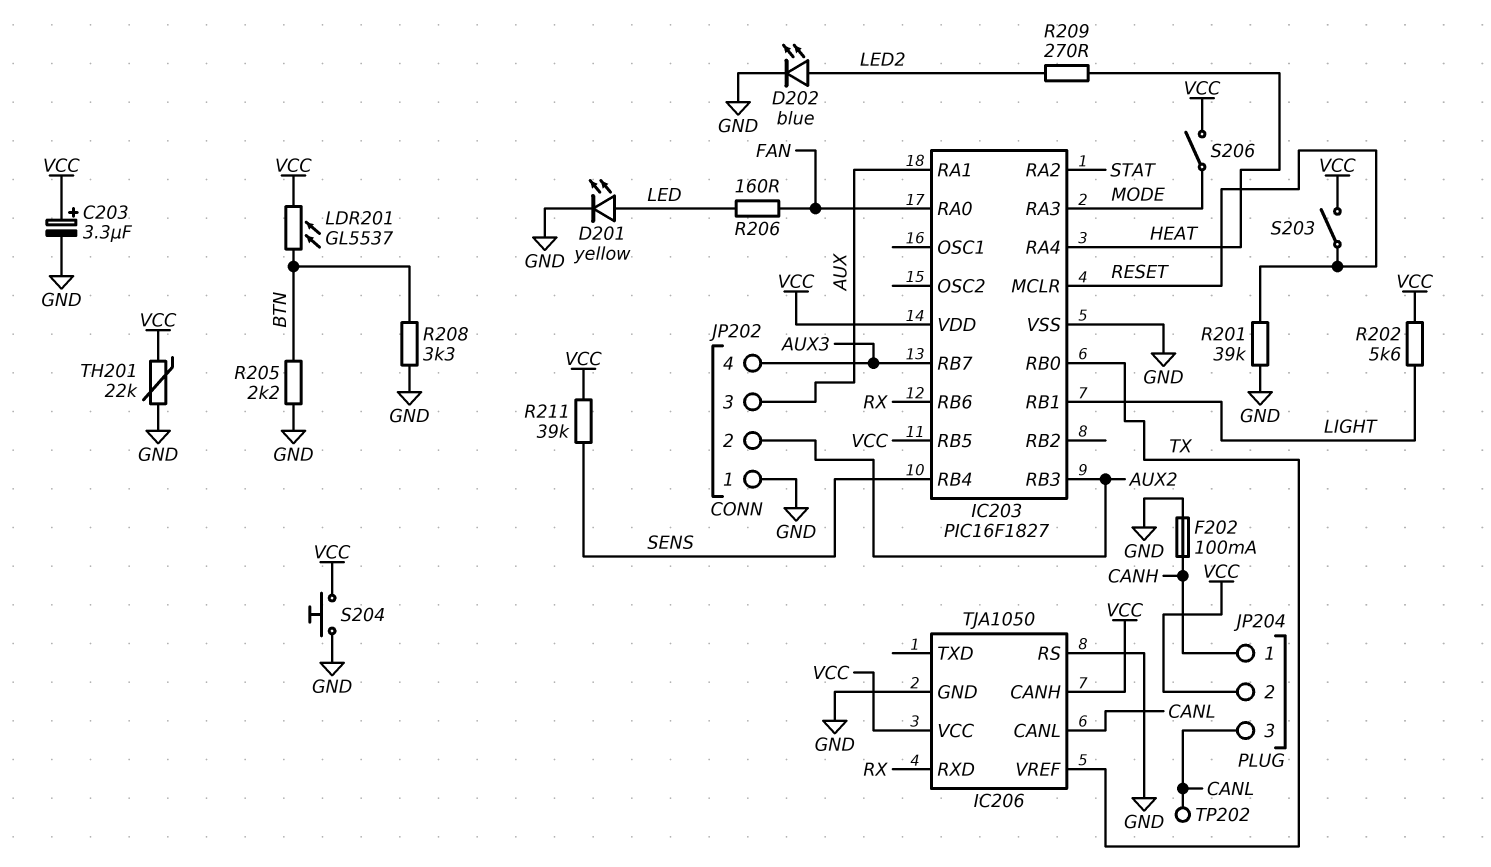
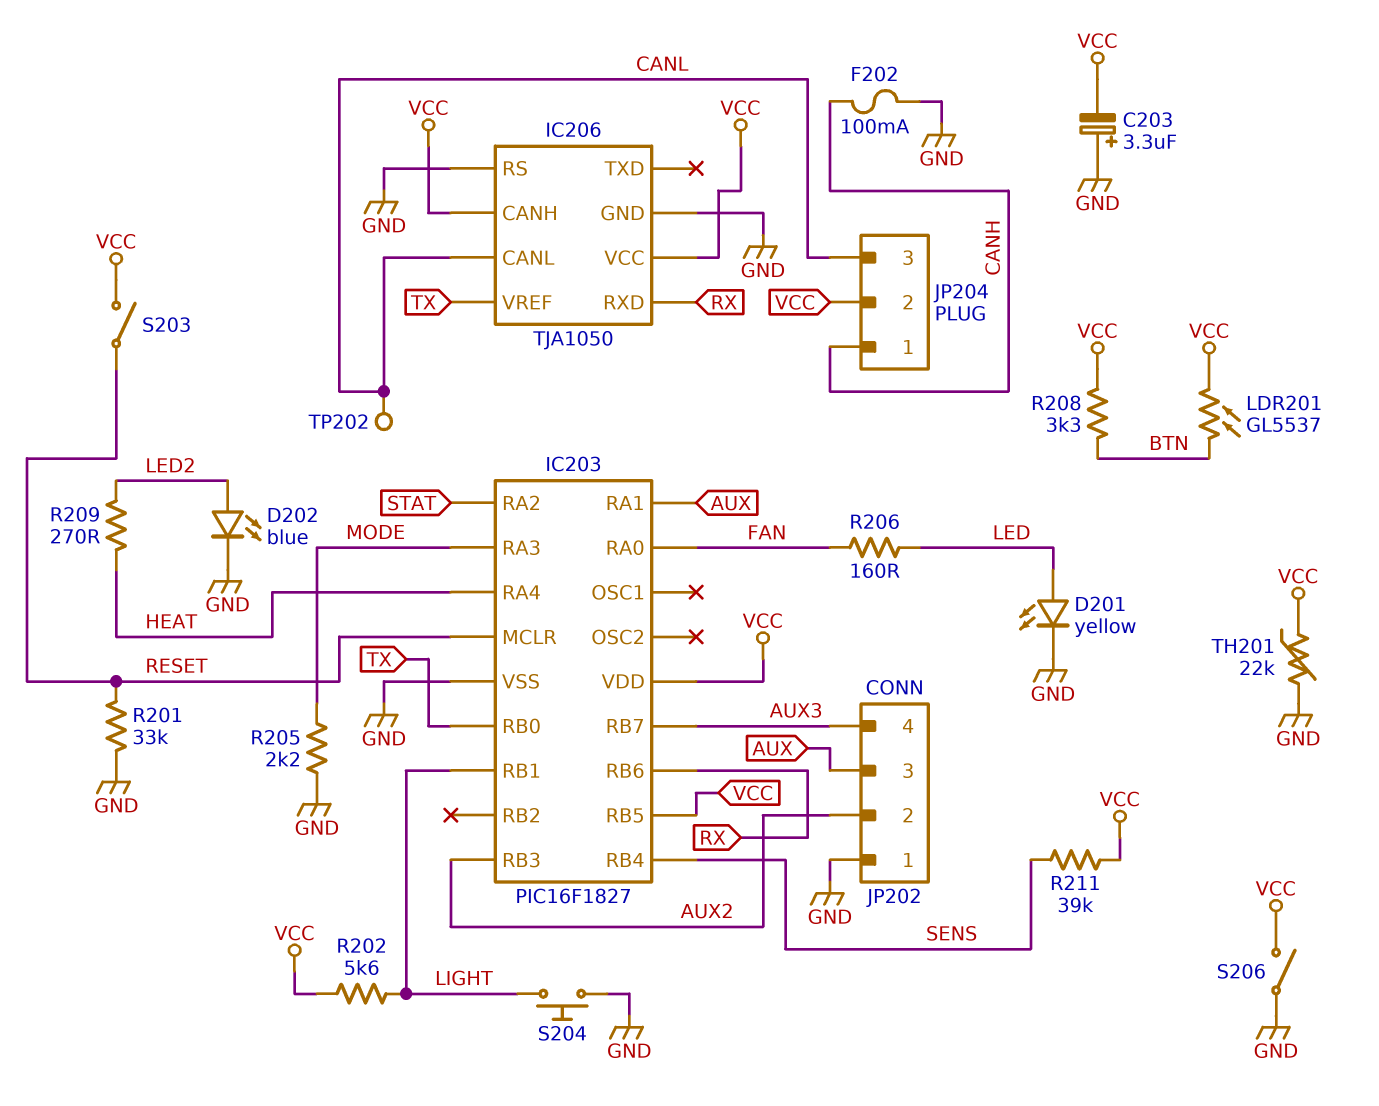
C203: 3.3uF (plus VCC, minus GND) -> 3.3uF (plus GND, minus VCC)
R201: 39k (GND, RESET) -> 33k (GND, RESET)
R205: 2.2k (BTN, GND) -> 2.2k (GND, MODE)
R208: 3.3k (BTN, GND) -> 3.3k (BTN, VCC)
S204: button (GND, VCC) -> button (GND, LIGHT)
S206: switch (MODE, VCC) -> switch (GND, VCC)

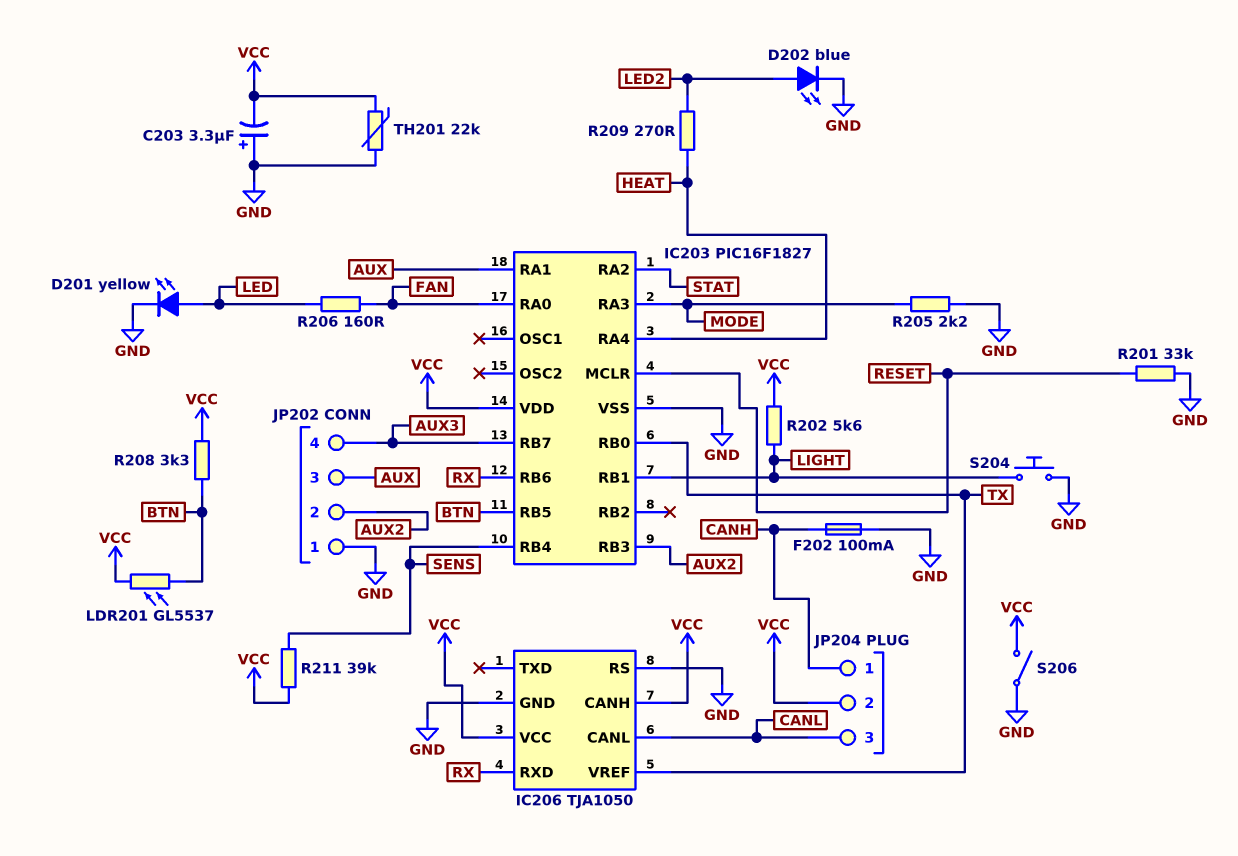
IC203 pin RB5: VCC -> BTN
S203: switch (RESET, VCC) -> none
TP202: test point (CANL) -> none

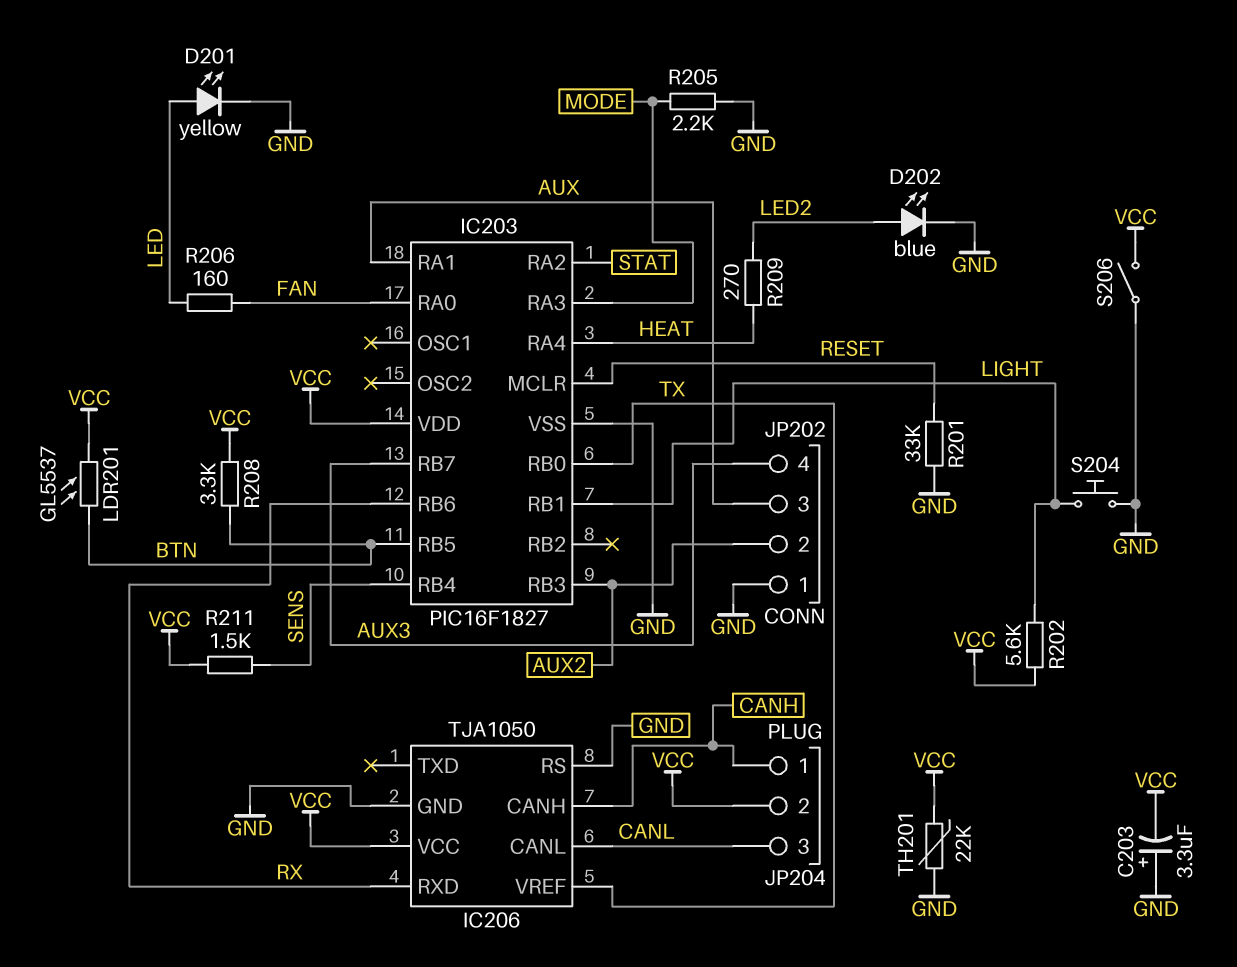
F202: 100mA (CANH, GND) -> none
IC206 pin CANH: VCC -> CANH
R211: 39k (SENS, VCC) -> 1.5k (SENS, VCC)

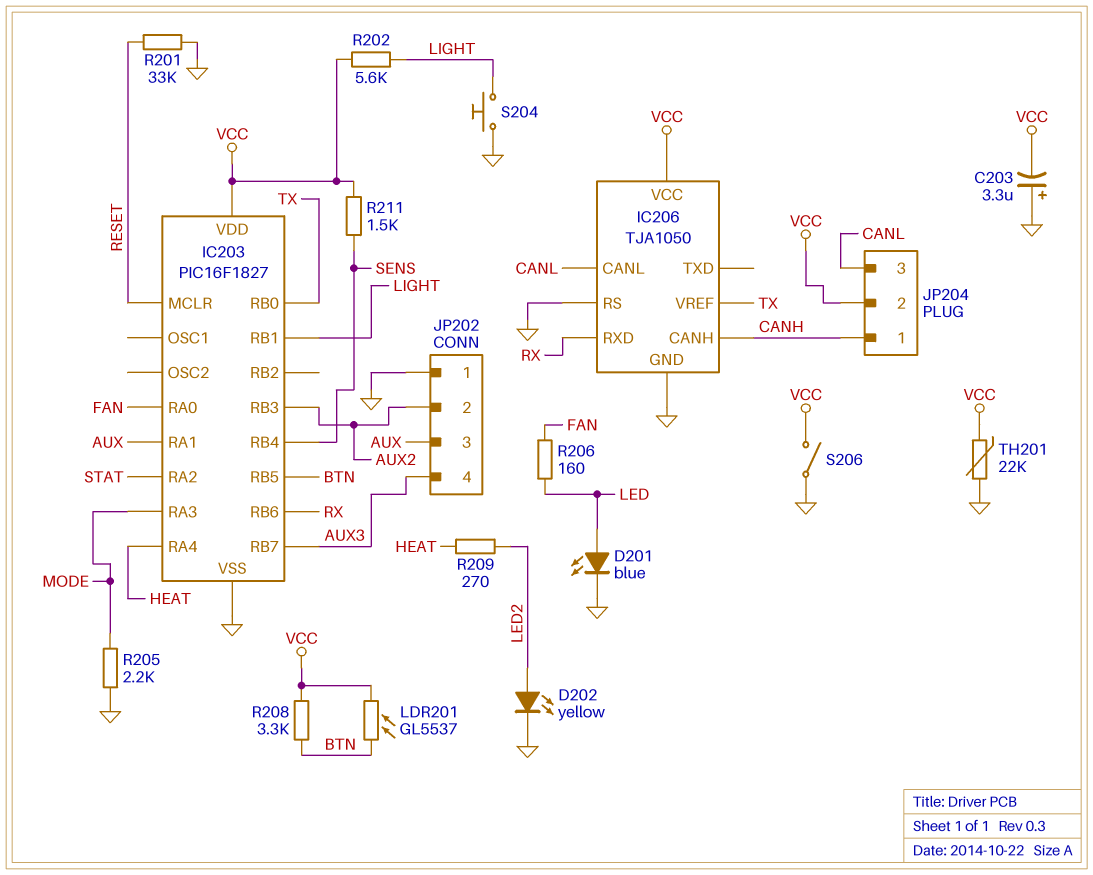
D201: LED yellow (A LED, K GND) -> LED blue (A LED, K GND)
D202: LED blue (A LED2, K GND) -> LED yellow (A LED2, K GND)

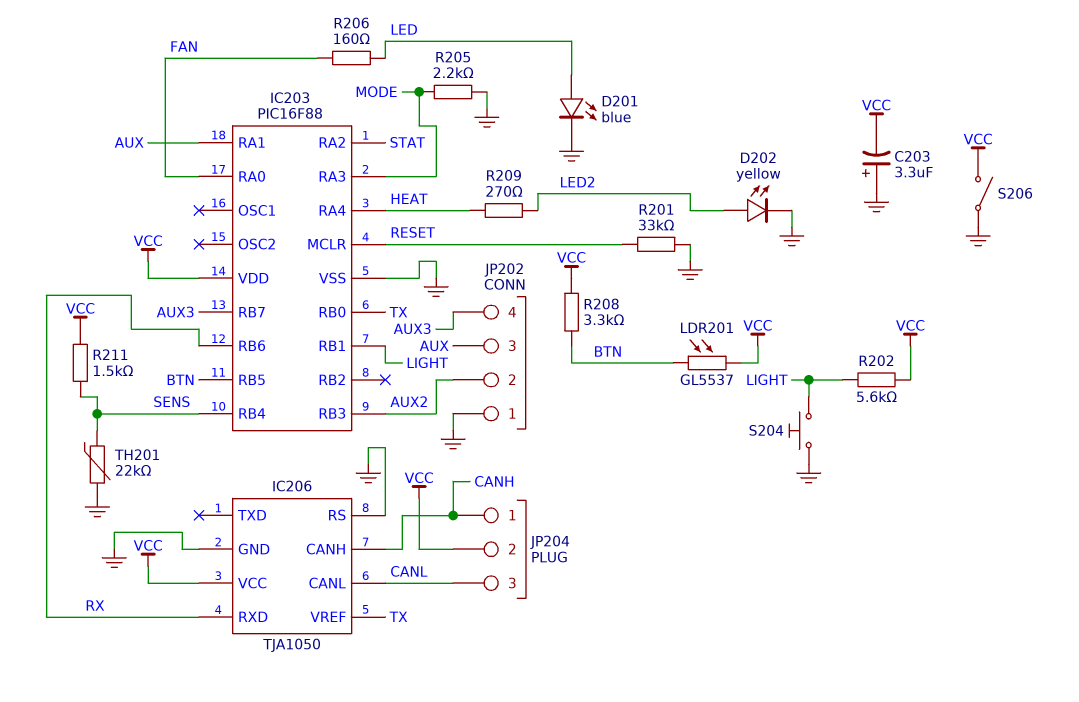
IC203: PIC16F1827 -> PIC16F88
TH201: 22k (GND, VCC) -> 22k (GND, SENS)

